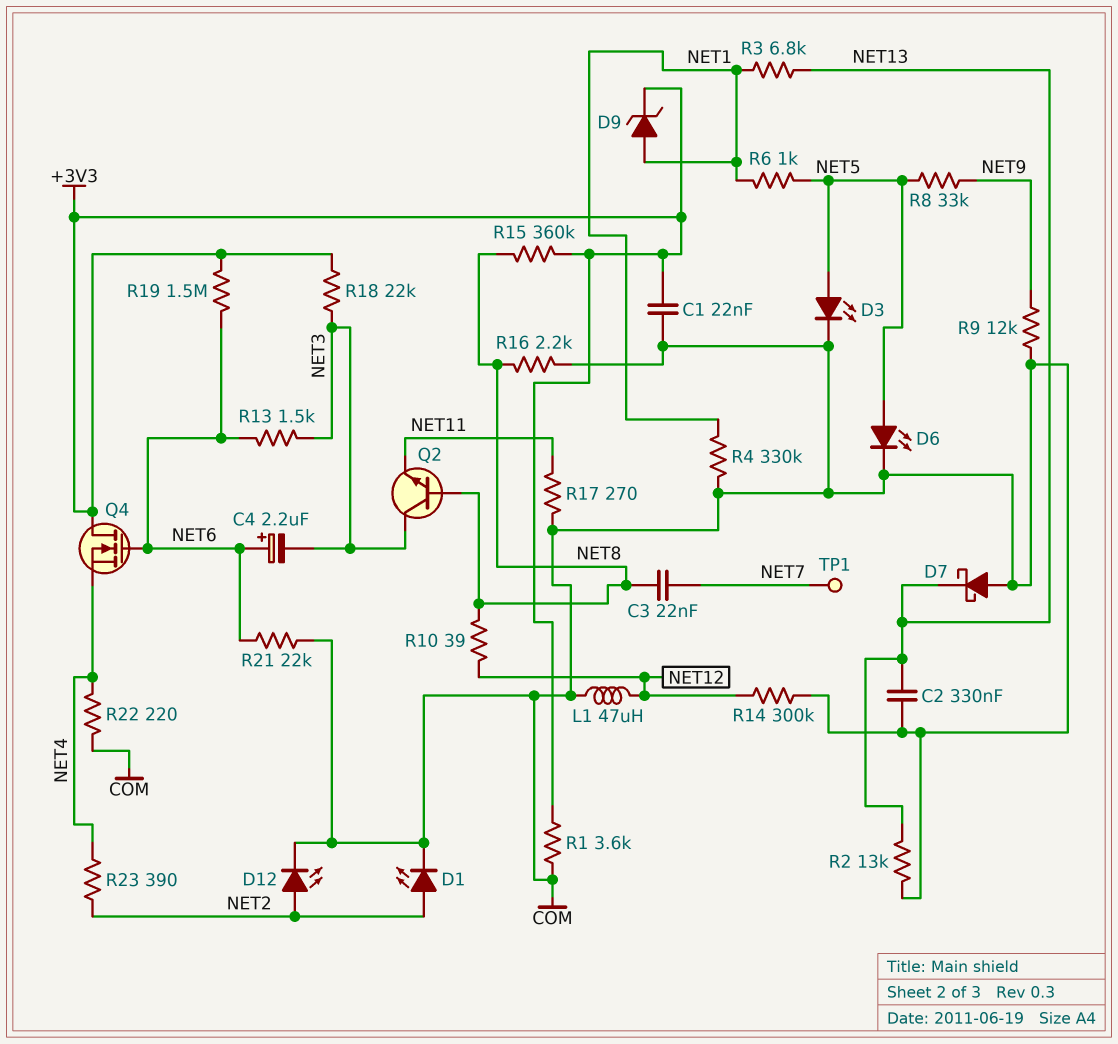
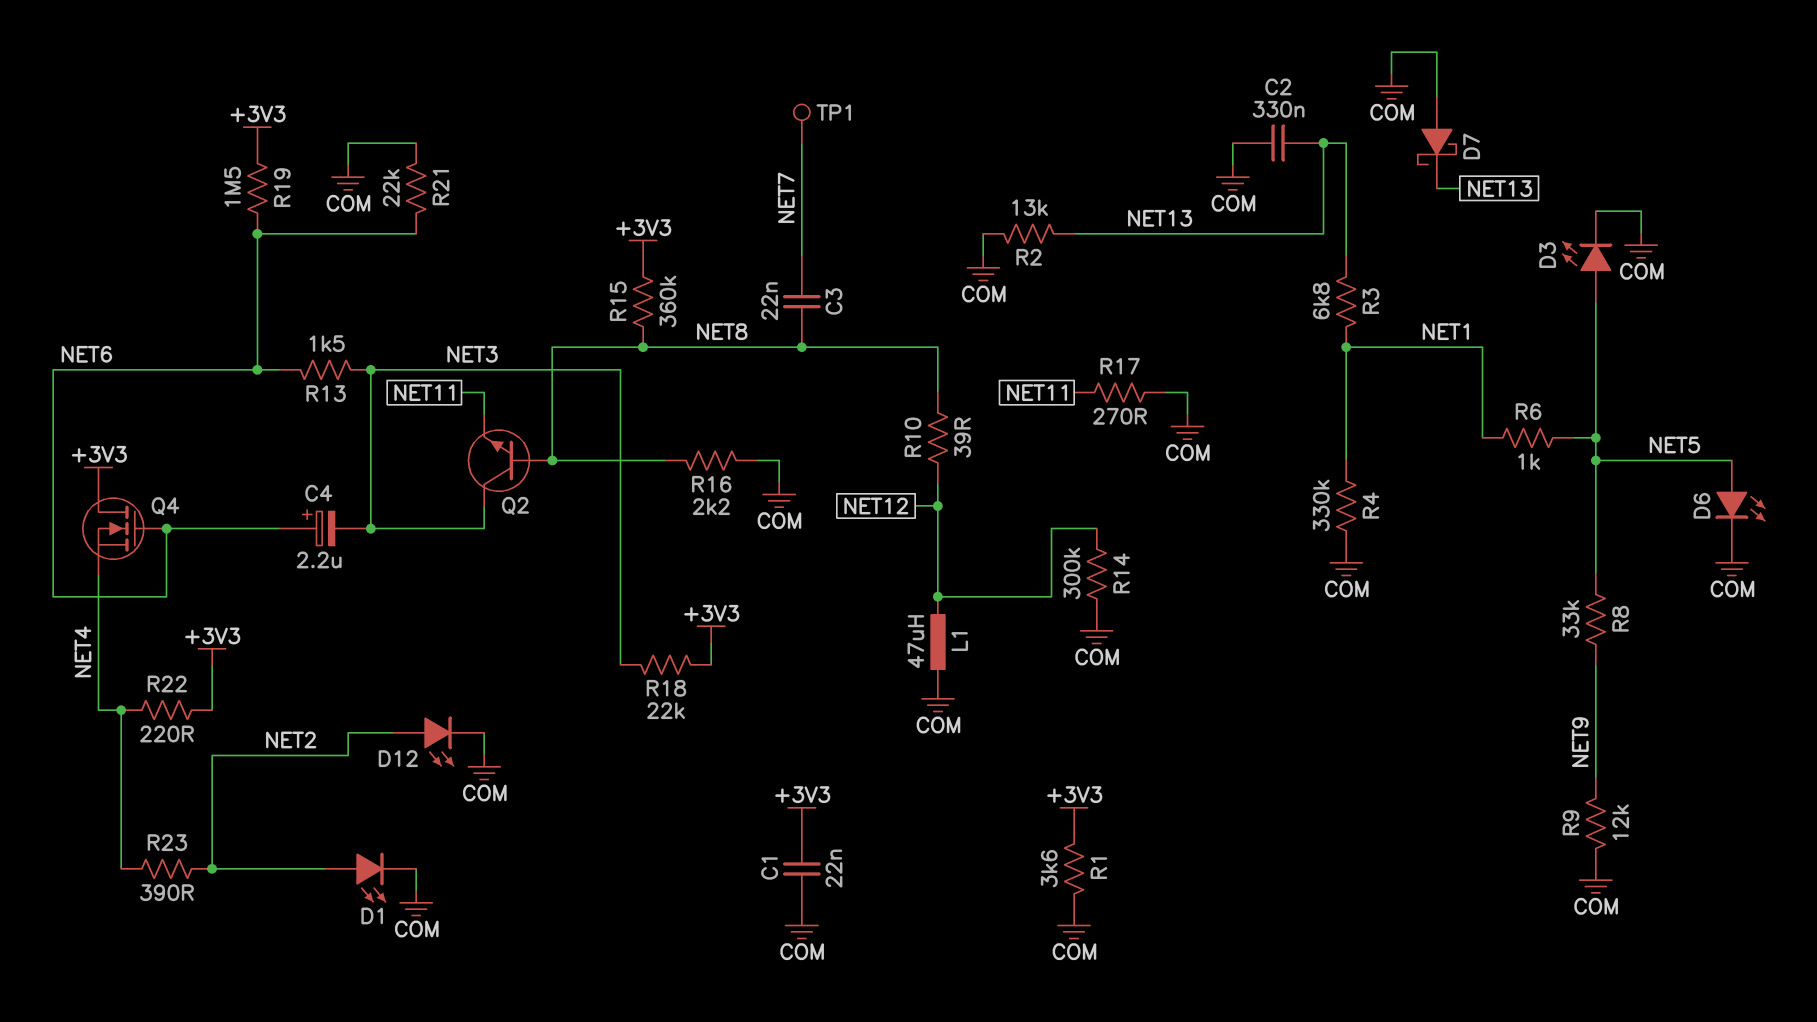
D9: zener (A NET1, K +3V3) -> none
R22: 220 (COM, NET4) -> 220 (+3V3, NET4)

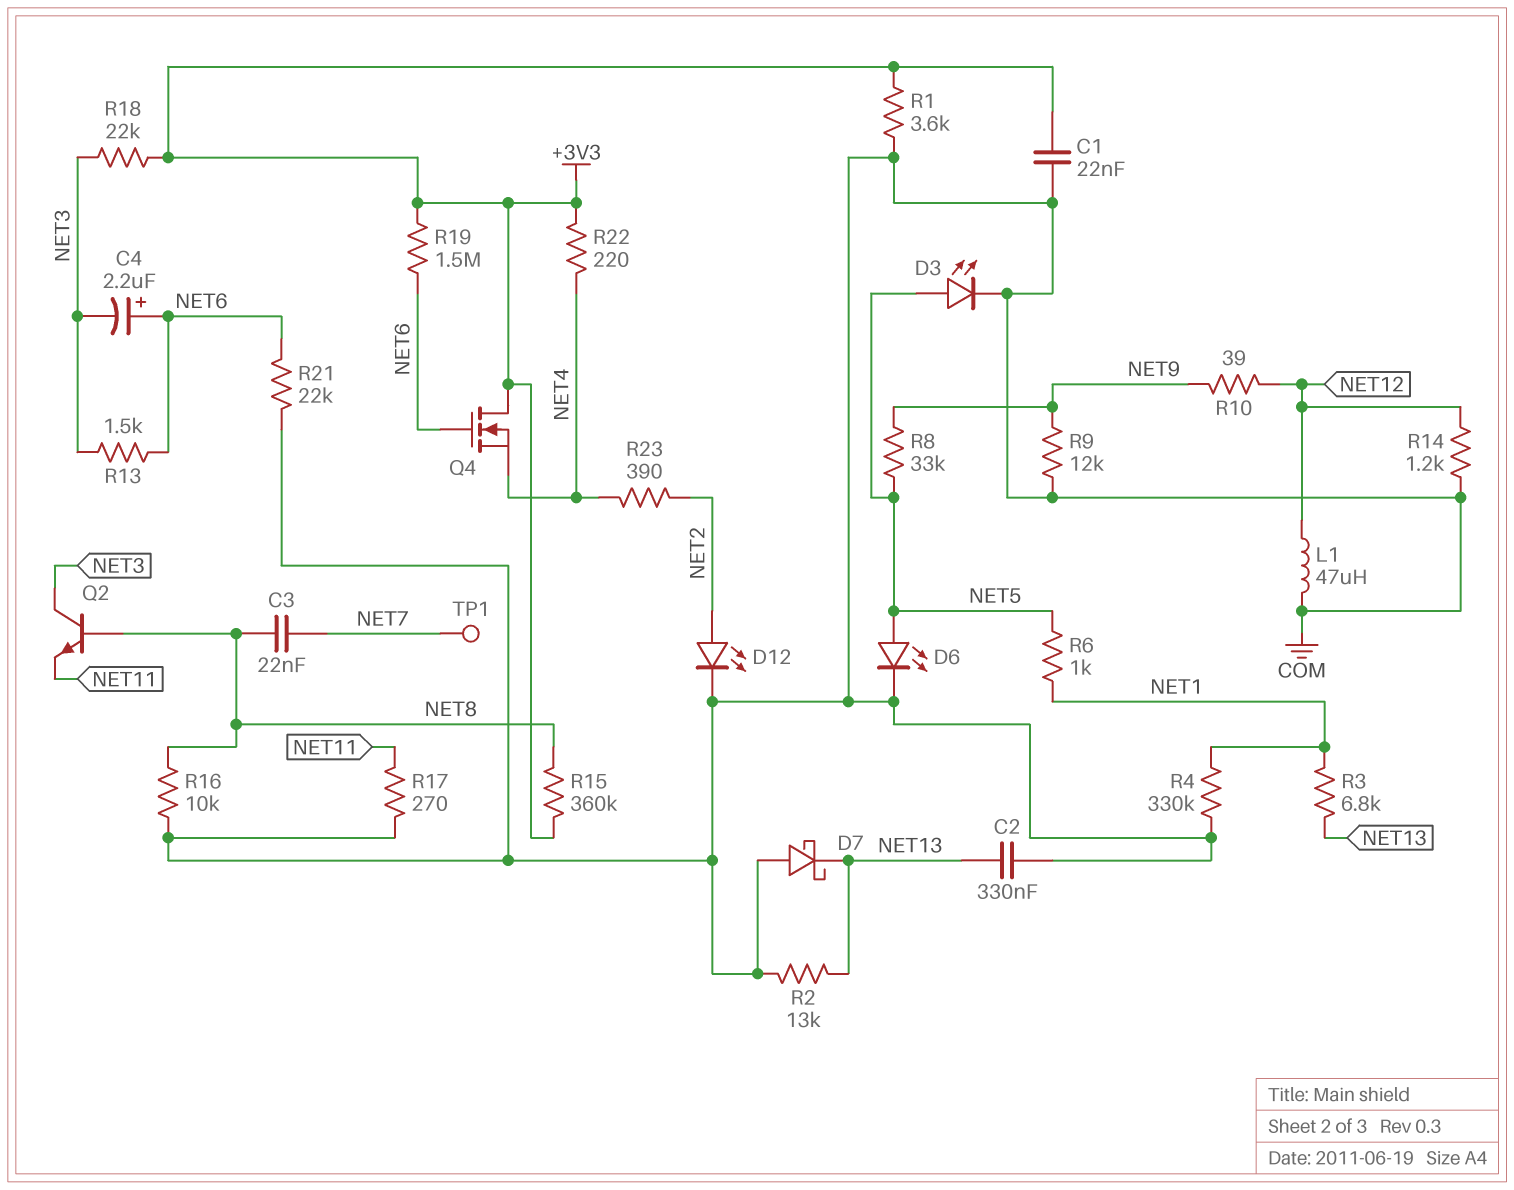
D1: LED (A NET2, K COM) -> none
R10: 39 (NET8, NET12) -> 39 (NET9, NET12)
R14: 300k (COM, NET12) -> 1.2k (COM, NET12)
R16: 2.2k (COM, NET8) -> 10k (COM, NET8)

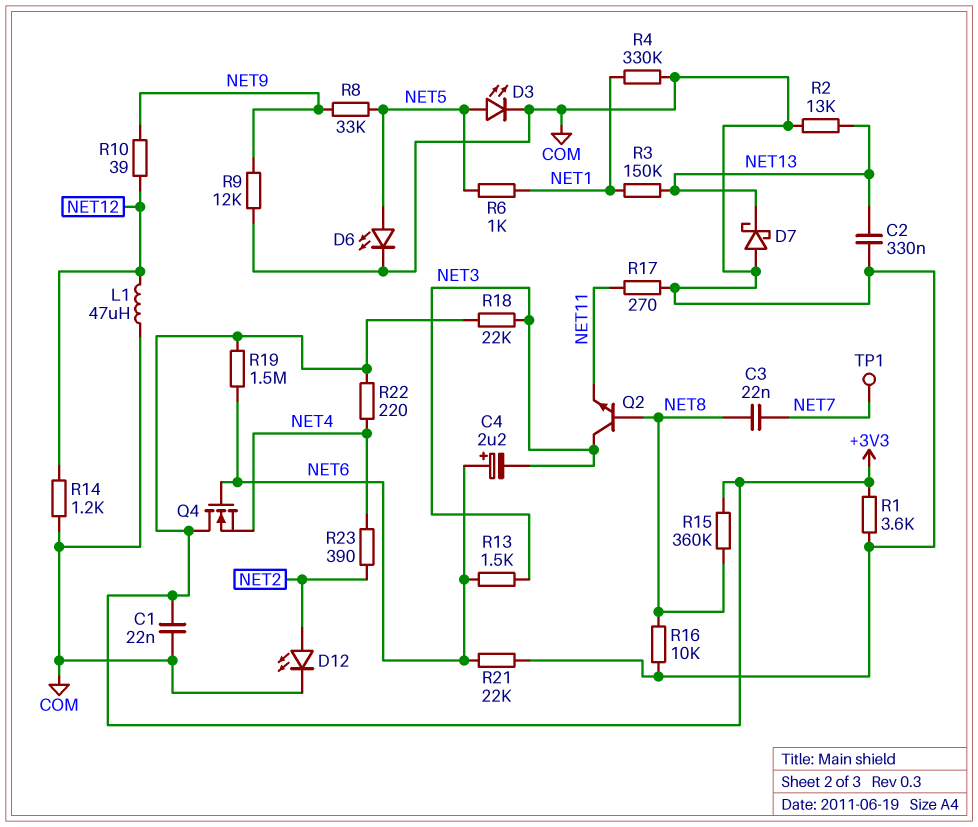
R3: 6.8k (NET1, NET13) -> 150k (NET1, NET13)

